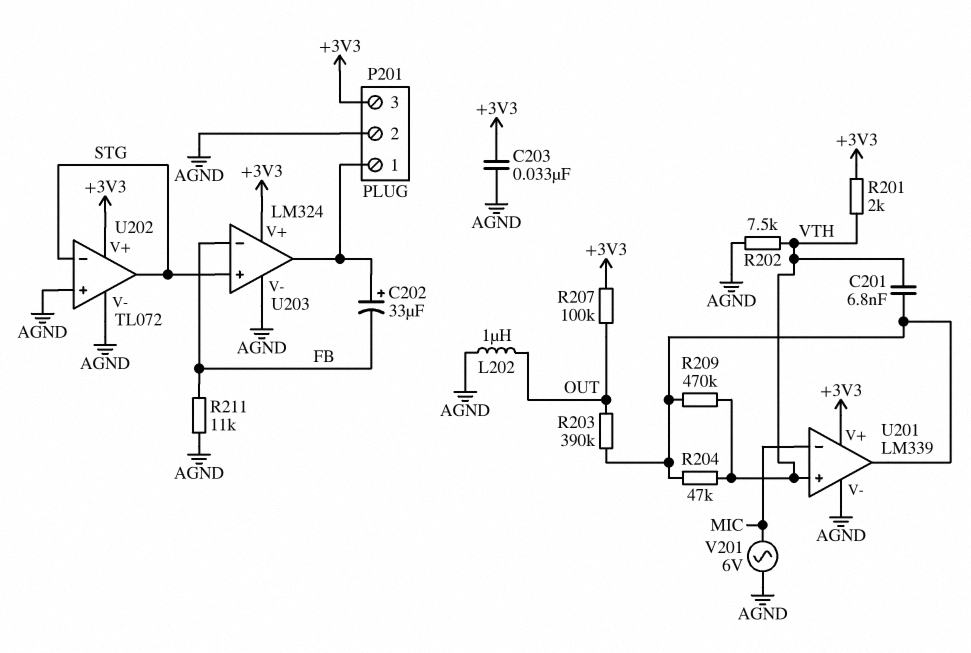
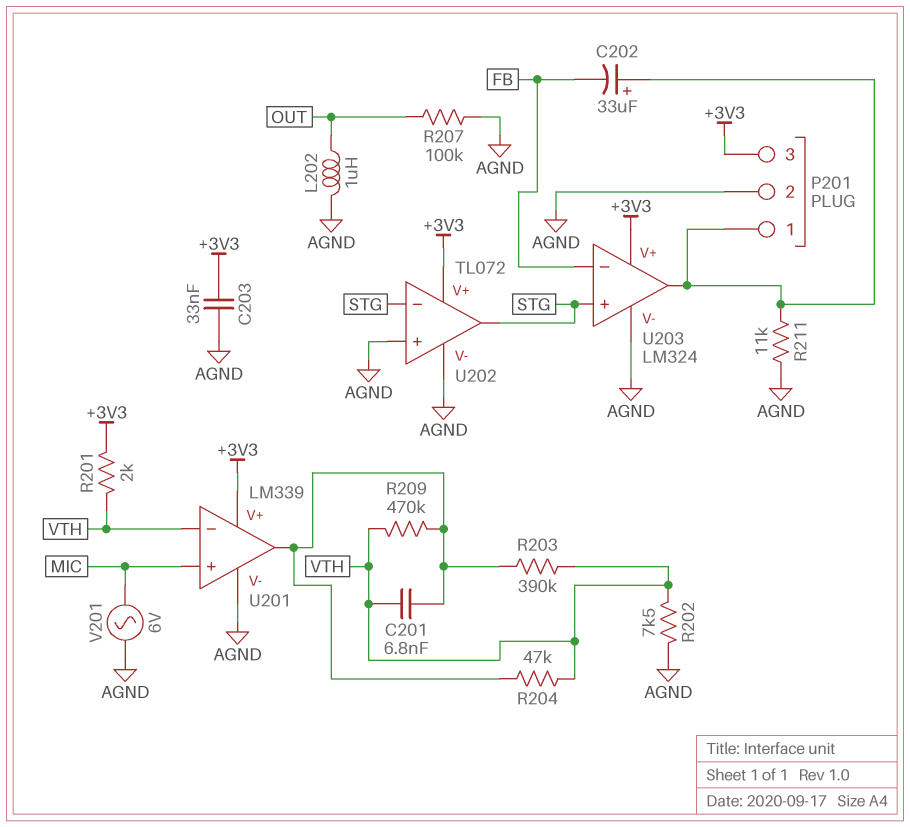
R203: 390k (OUT, U201/out) -> 390k (U201/out, VTH)
R207: 100k (+3V3, OUT) -> 100k (AGND, OUT)
R211: 11k (AGND, FB) -> 11k (AGND, P201/1)
U201 pin in+: VTH -> MIC
U201 pin in-: MIC -> VTH

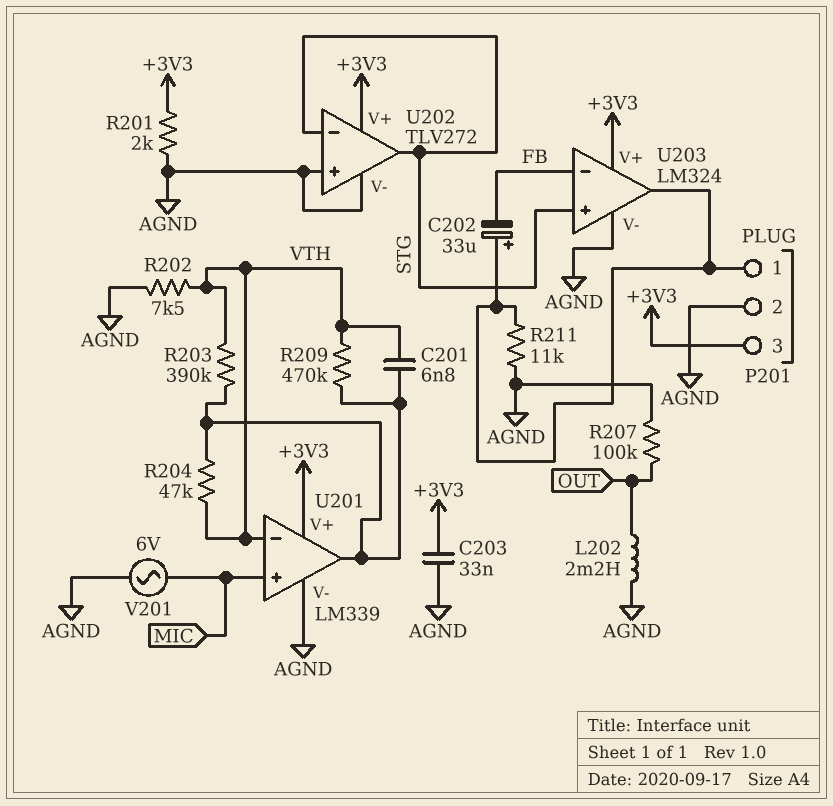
L202: 1uH (AGND, OUT) -> 2.2mH (AGND, OUT)
R201: 2k (+3V3, VTH) -> 2k (+3V3, AGND)
U202: TL072 -> TLV272

